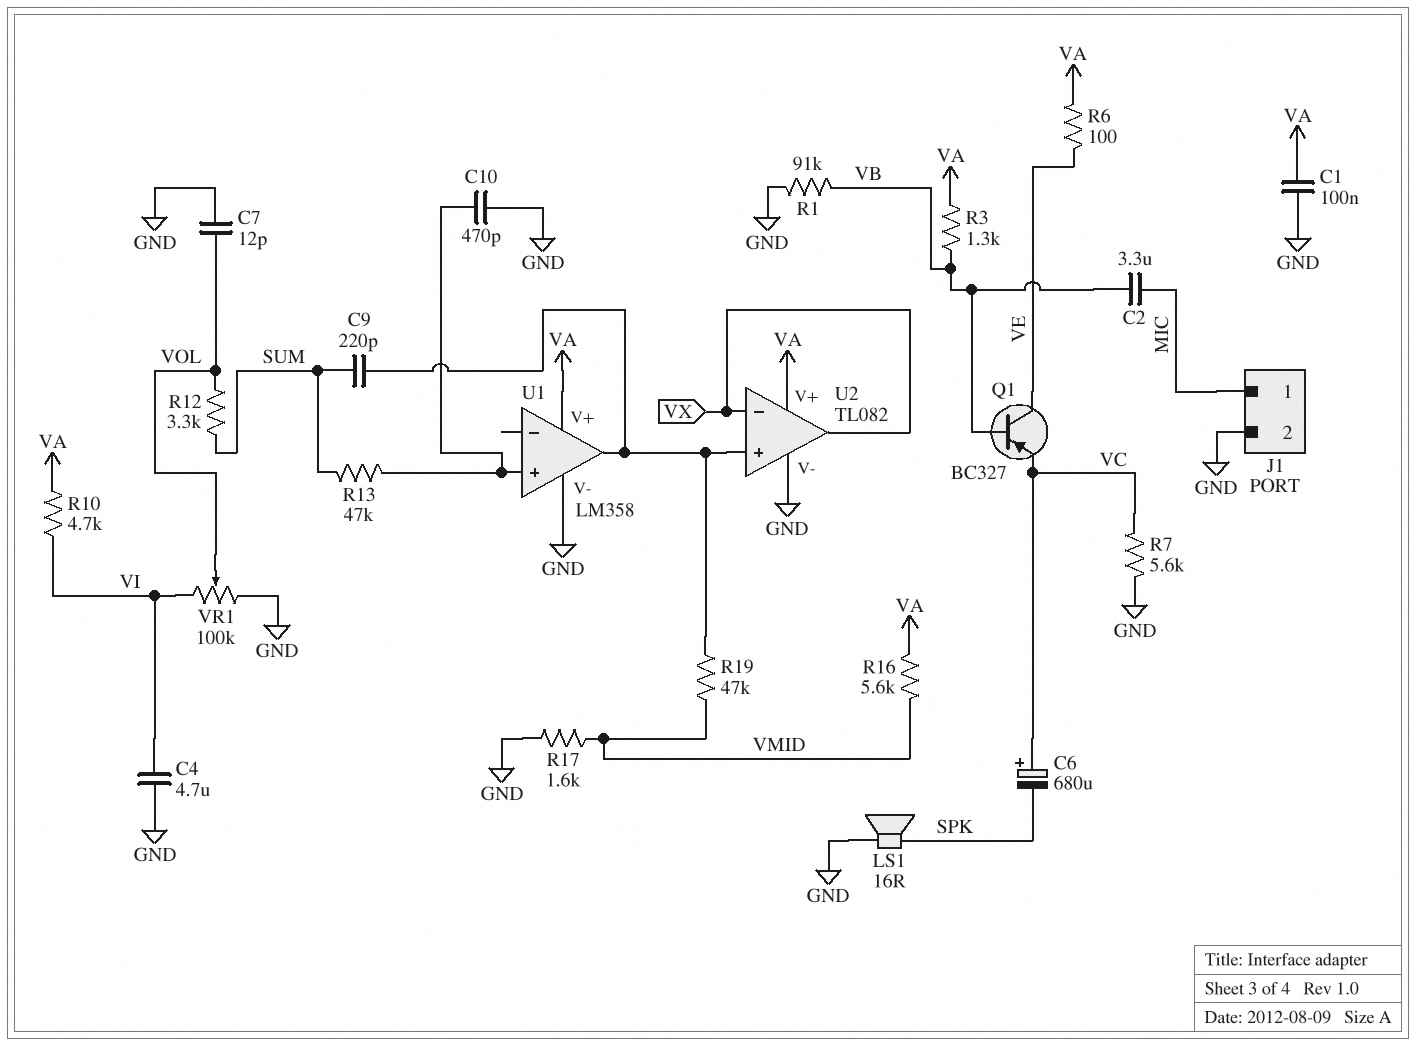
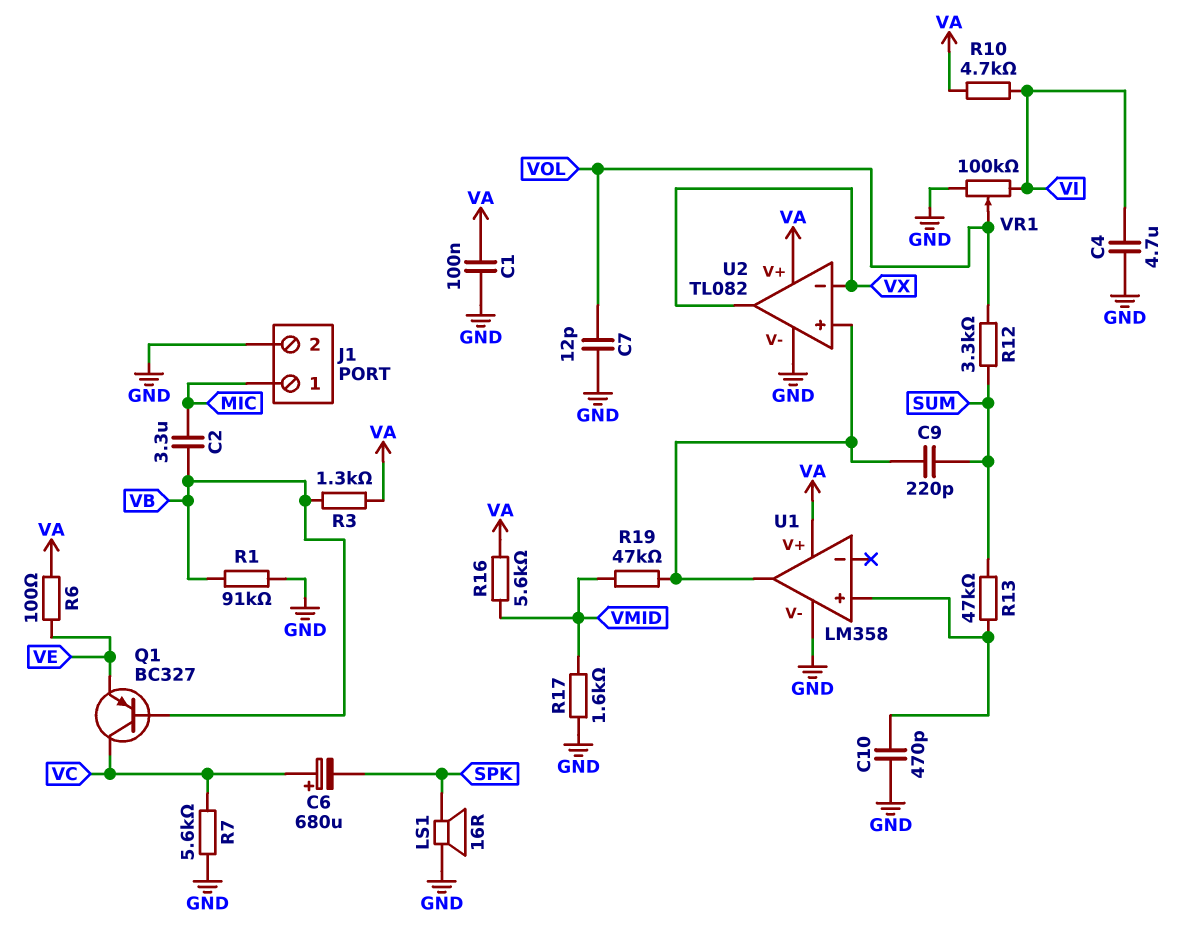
Q1: PNP BC327 (B VB, C VE, E VC) -> PNP BC327 (B VB, C VC, E VE)

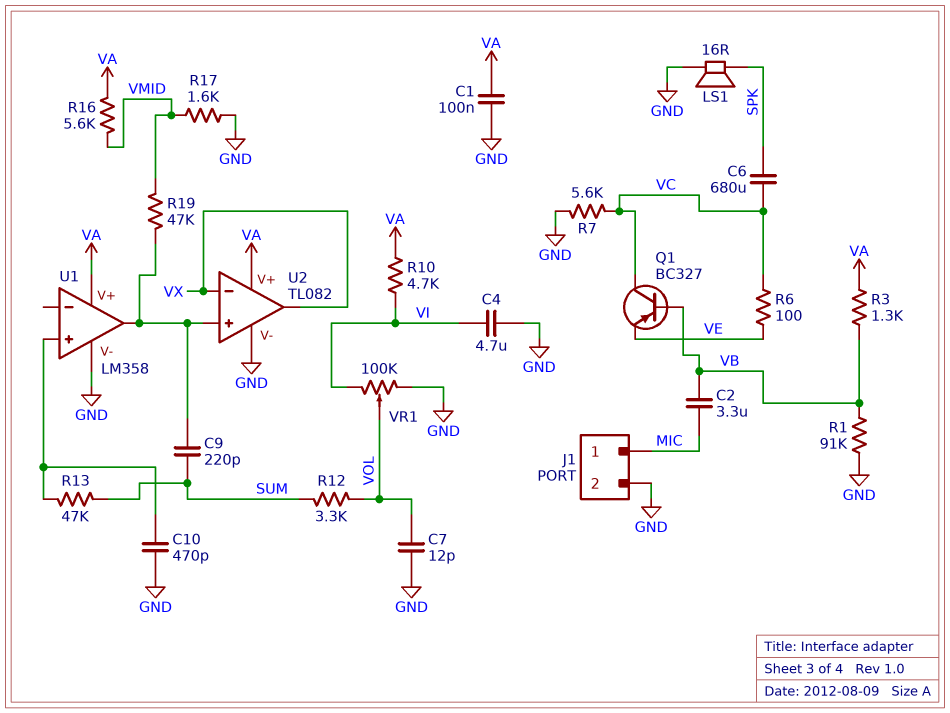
C6: 680uF (plus VC, minus SPK) -> 680uF (SPK, VC)
R6: 100 (VA, VE) -> 100 (VC, VE)

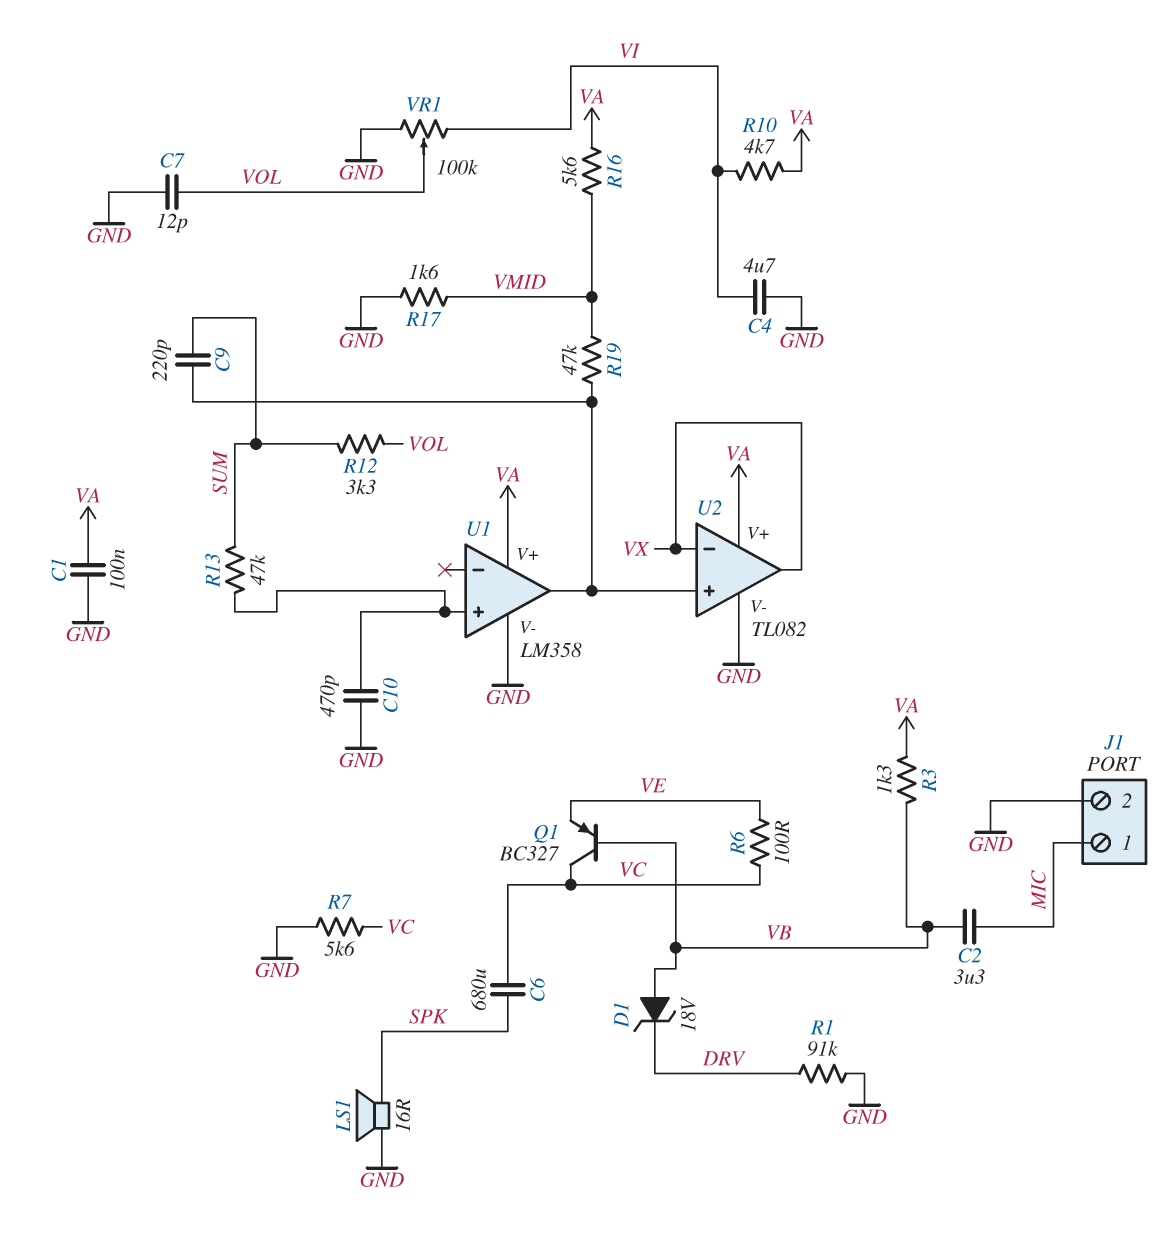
D1: none -> zener 18V (A VB, K DRV)
R1: 91k (GND, VB) -> 91k (DRV, GND)

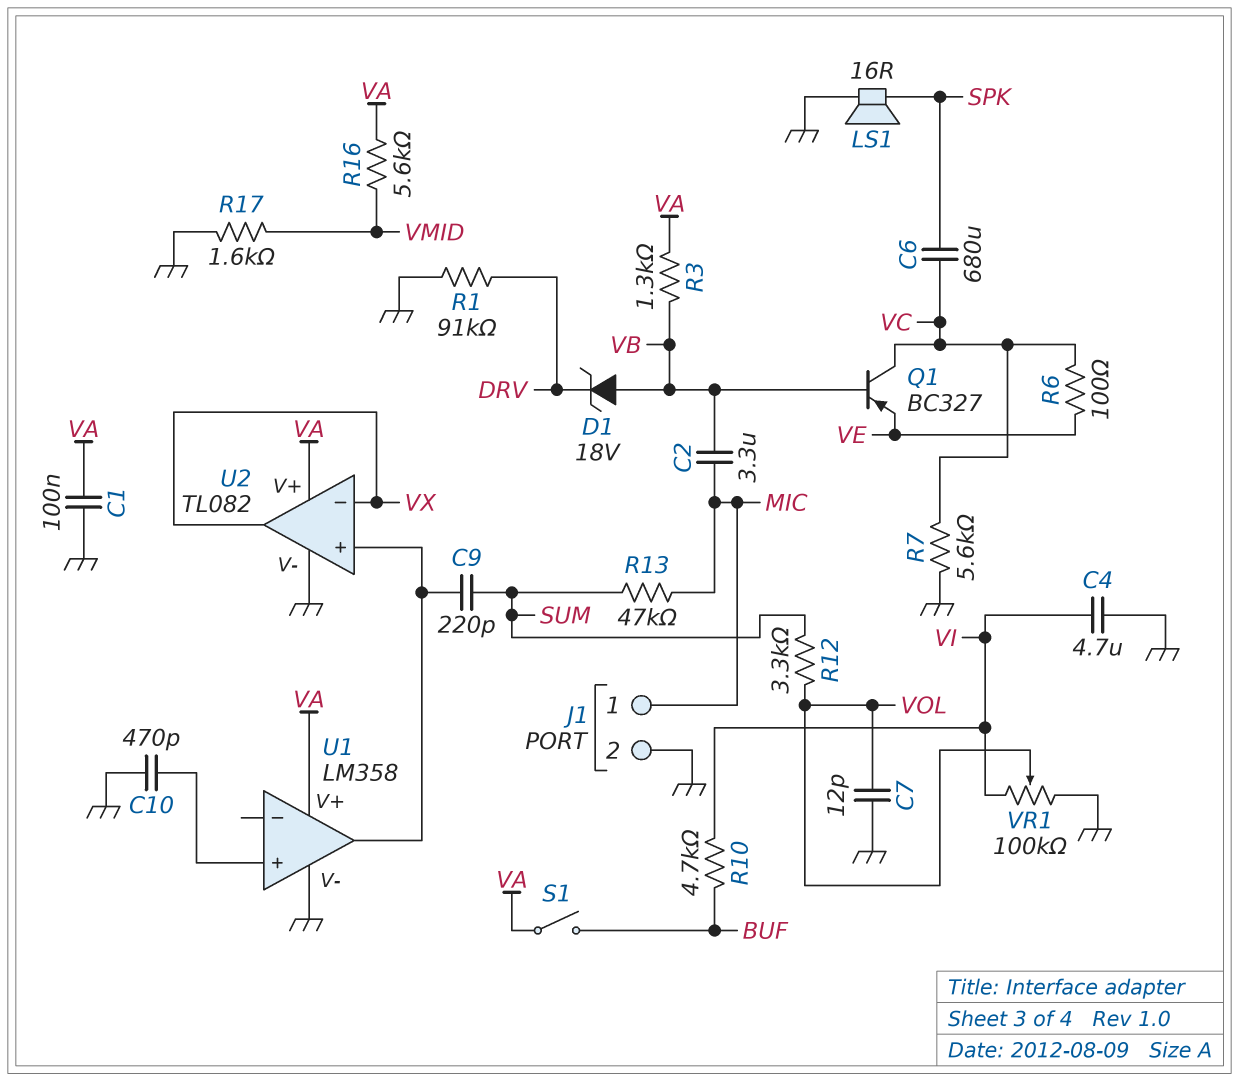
R10: 4.7k (VA, VI) -> 4.7k (BUF, VI)
R13: 47k (SUM, U1/in+) -> 47k (MIC, SUM)
R19: 47k (U1/out, VMID) -> none
S1: none -> switch (BUF, VA)

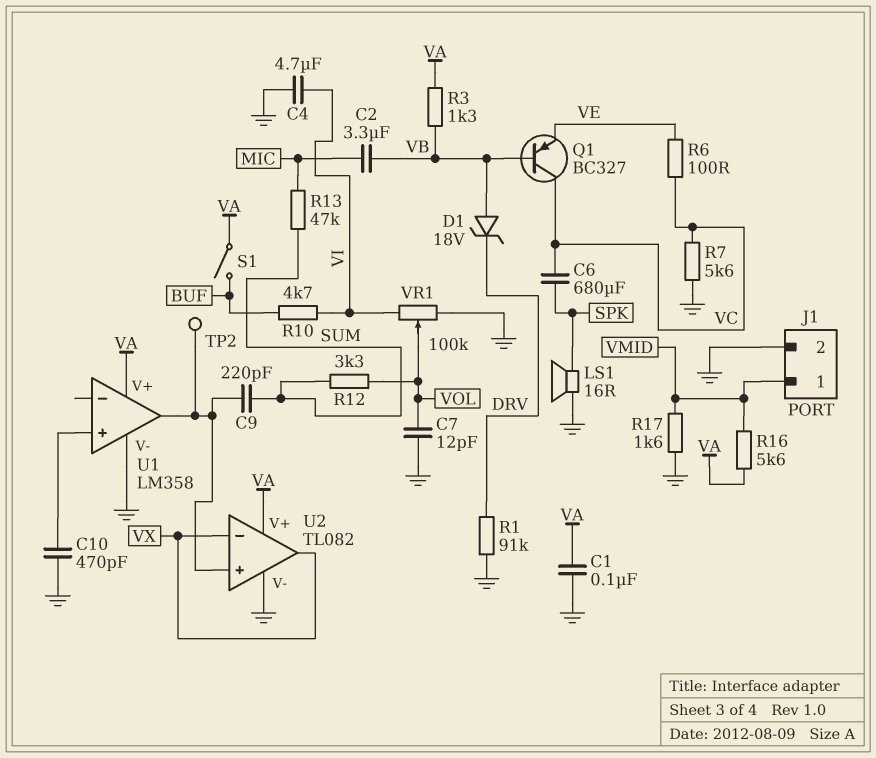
J1 pin 1: MIC -> VMID
TP2: none -> test point (U1/out)

